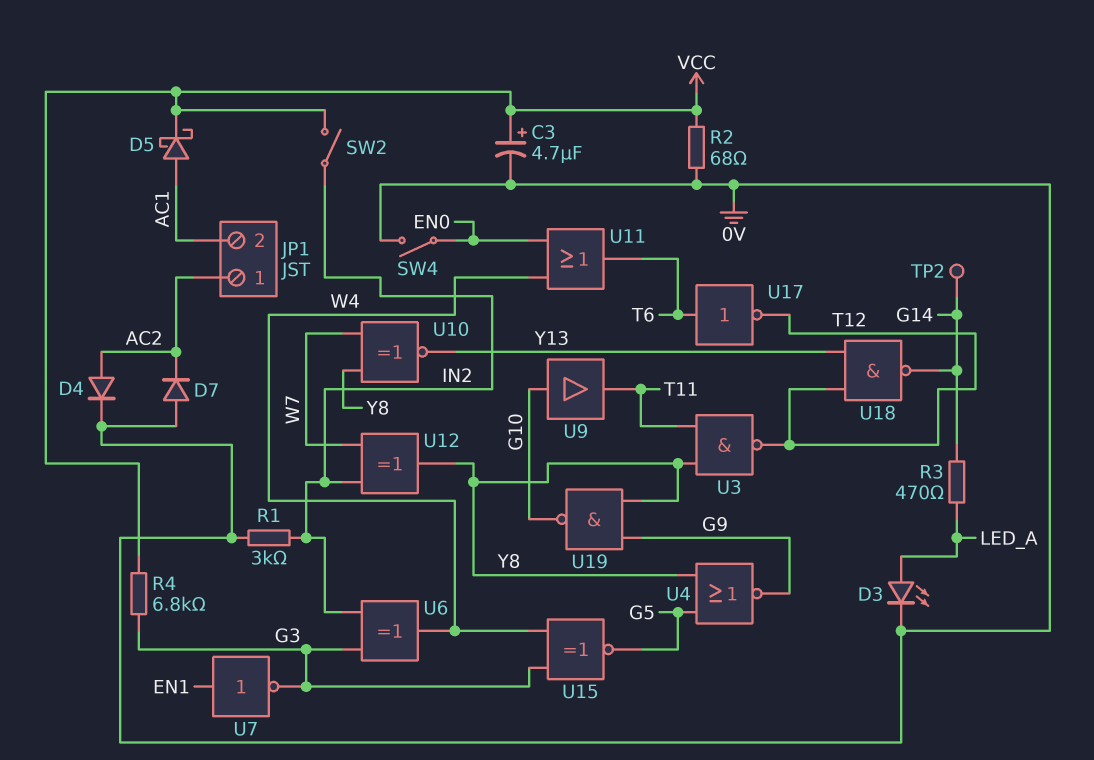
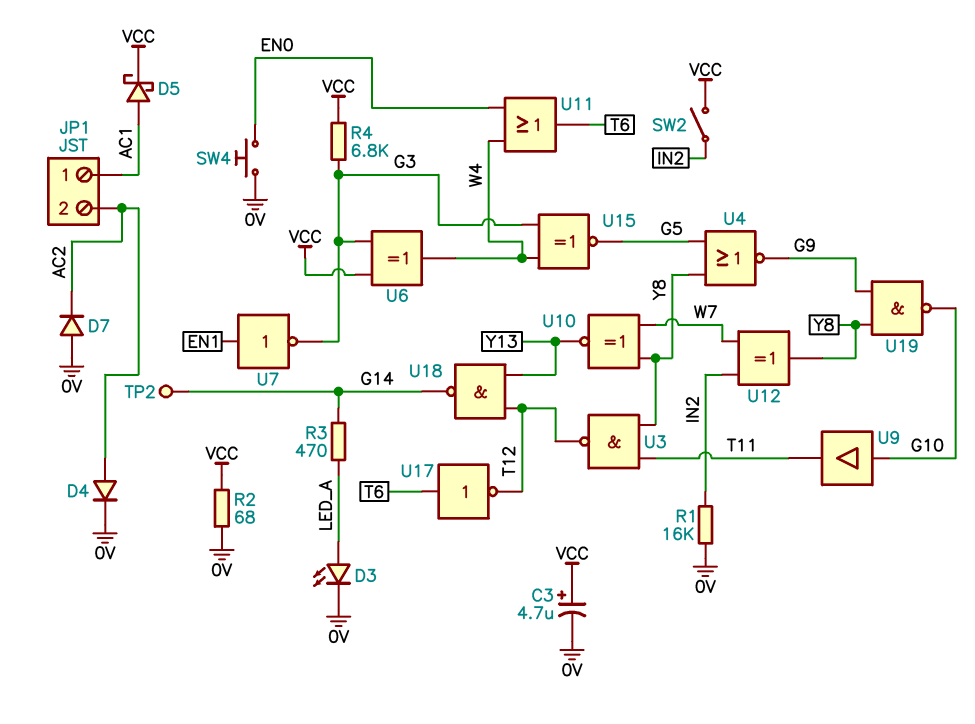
JP1 pin 1: AC2 -> AC1
JP1 pin 2: AC1 -> AC2
R1: 3k (0V, IN2) -> 16k (0V, IN2)
SW4: switch (0V, EN0) -> button (0V, EN0)
U6: XOR (in G3, in IN2, out W4) -> XOR (in G3, in VCC, out W4)

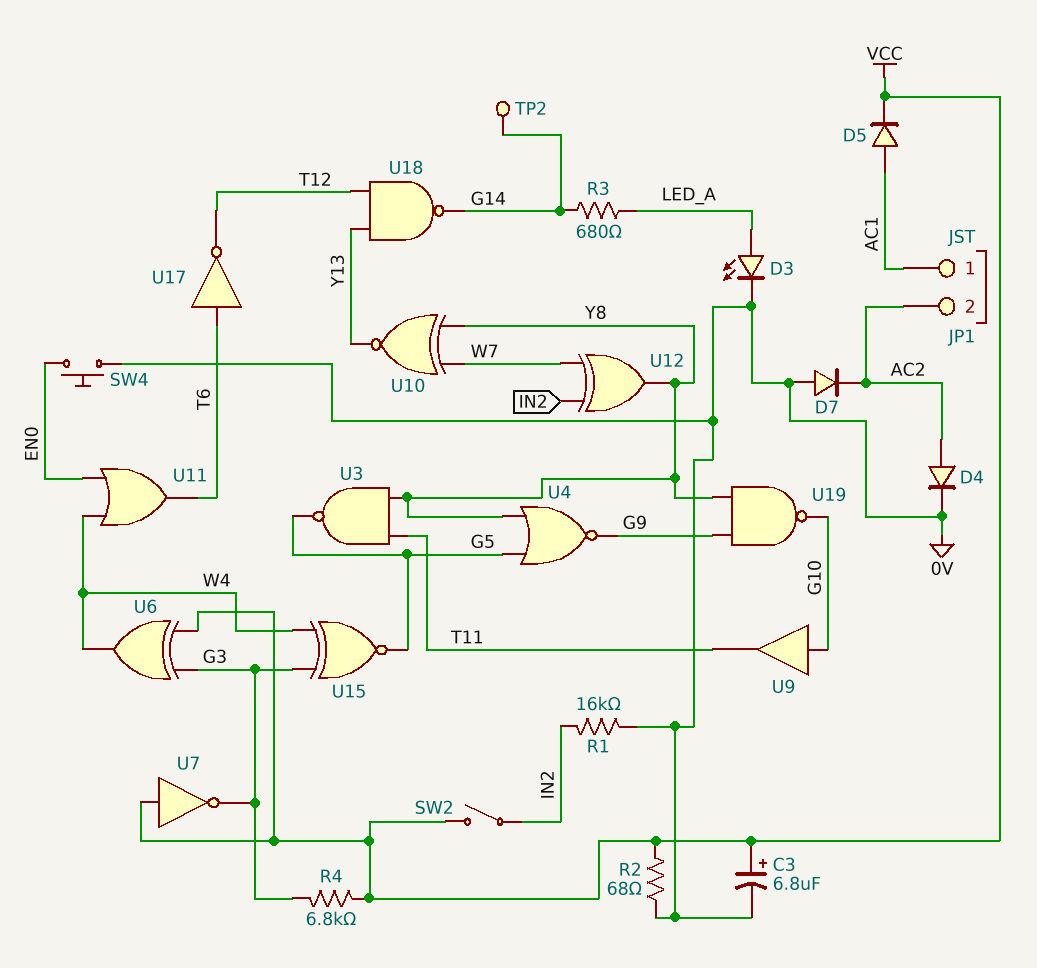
C3: 4.7uF (plus VCC, minus 0V) -> 6.8uF (plus VCC, minus 0V)
D5: schottky (A AC1, K VCC) -> diode (A AC1, K VCC)
R3: 470 (G14, LED_A) -> 680 (G14, LED_A)
U3: NAND (in T11, in Y8, out T12) -> NAND (in T11, in Y8, out G5)
U7: NOT (in EN1, out G3) -> NOT (in VCC, out G3)

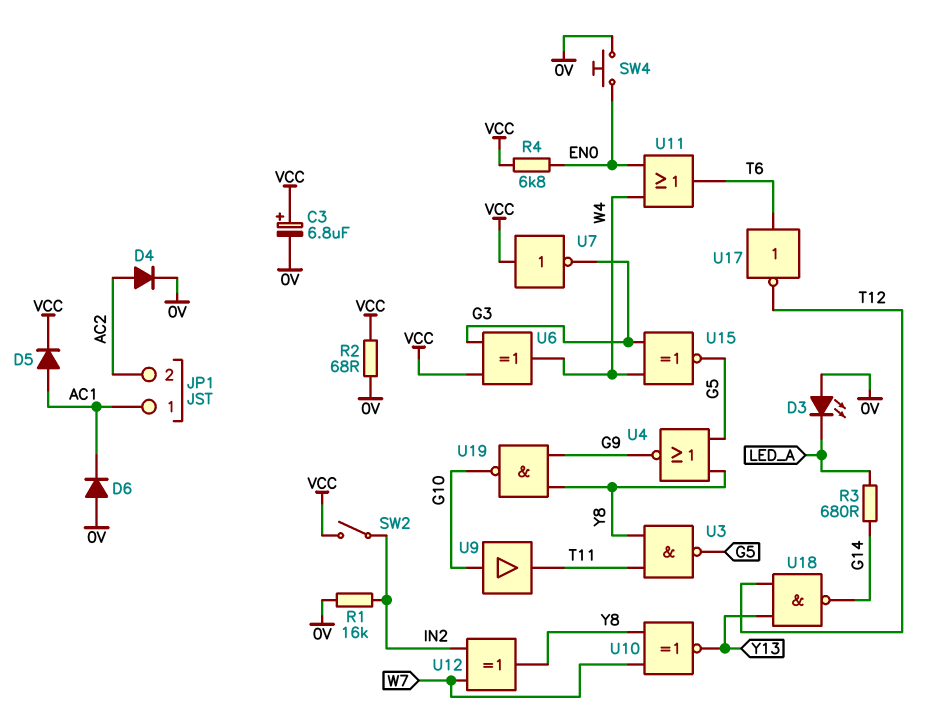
D3: LED (A LED_A, K 0V) -> LED (A 0V, K LED_A)
D6: none -> diode (A 0V, K AC1)
D7: diode (A 0V, K AC2) -> none
R4: 6.8k (G3, VCC) -> 6.8k (EN0, VCC)
TP2: test point (G14) -> none

